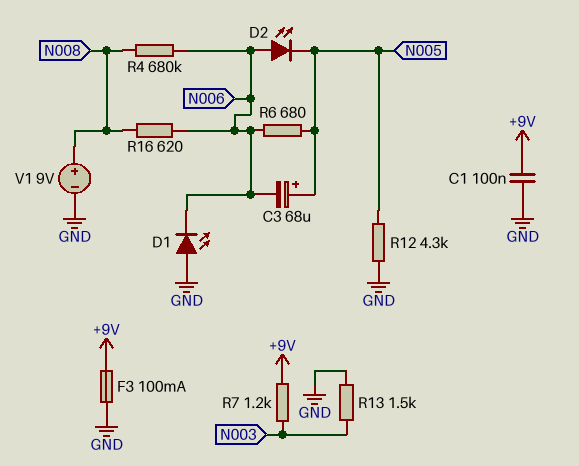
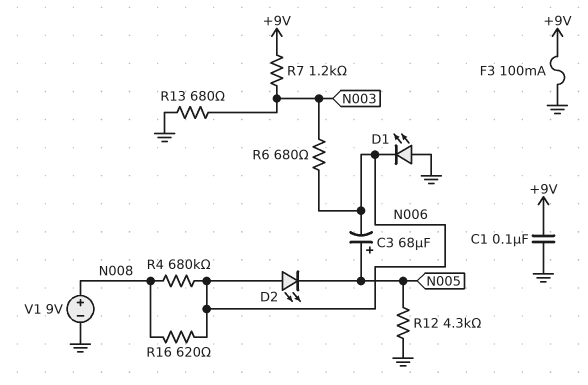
R6: 680 (N005, N006) -> 680 (N003, N006)
R13: 1.5k (GND, N003) -> 680 (GND, N003)

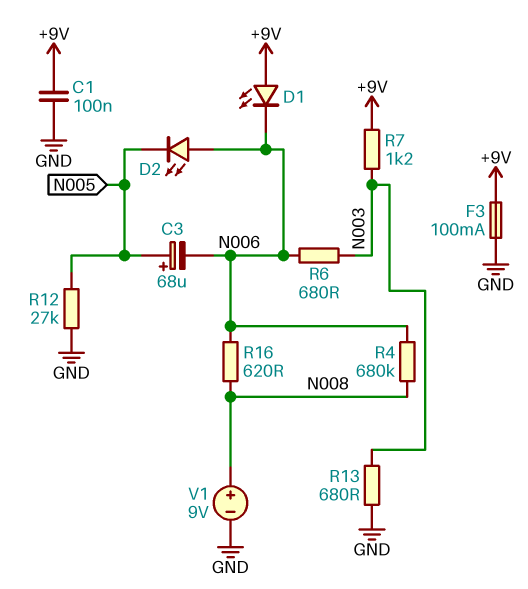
D1: LED (A GND, K N006) -> LED (A +9V, K N006)
R12: 4.3k (GND, N005) -> 27k (GND, N005)

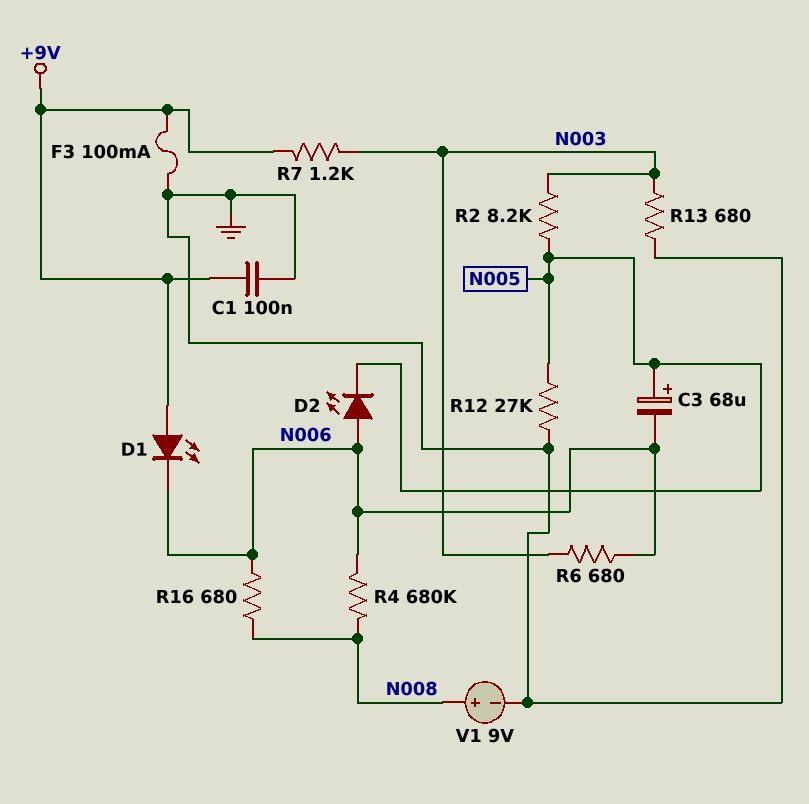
R2: none -> 8.2k (N003, N005)
R16: 620 (N006, N008) -> 680 (N006, N008)

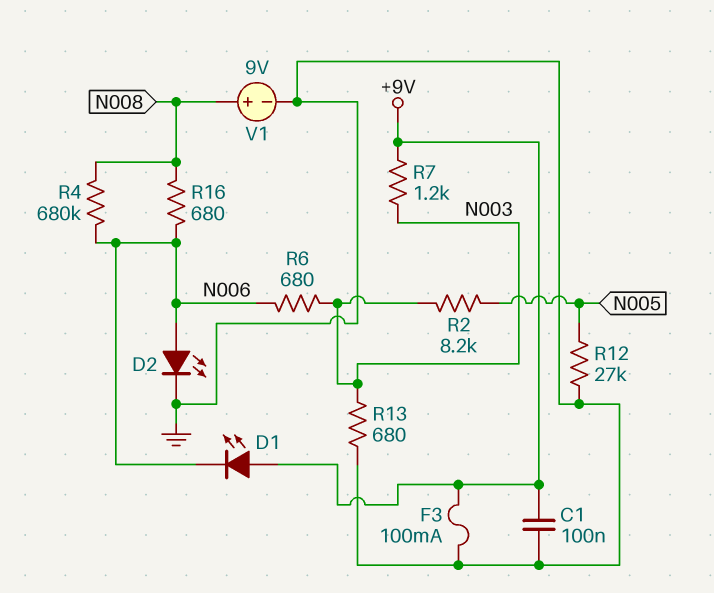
C3: 68uF (plus N005, minus N006) -> none
D2: LED (A N006, K N005) -> LED (A N006, K GND)

